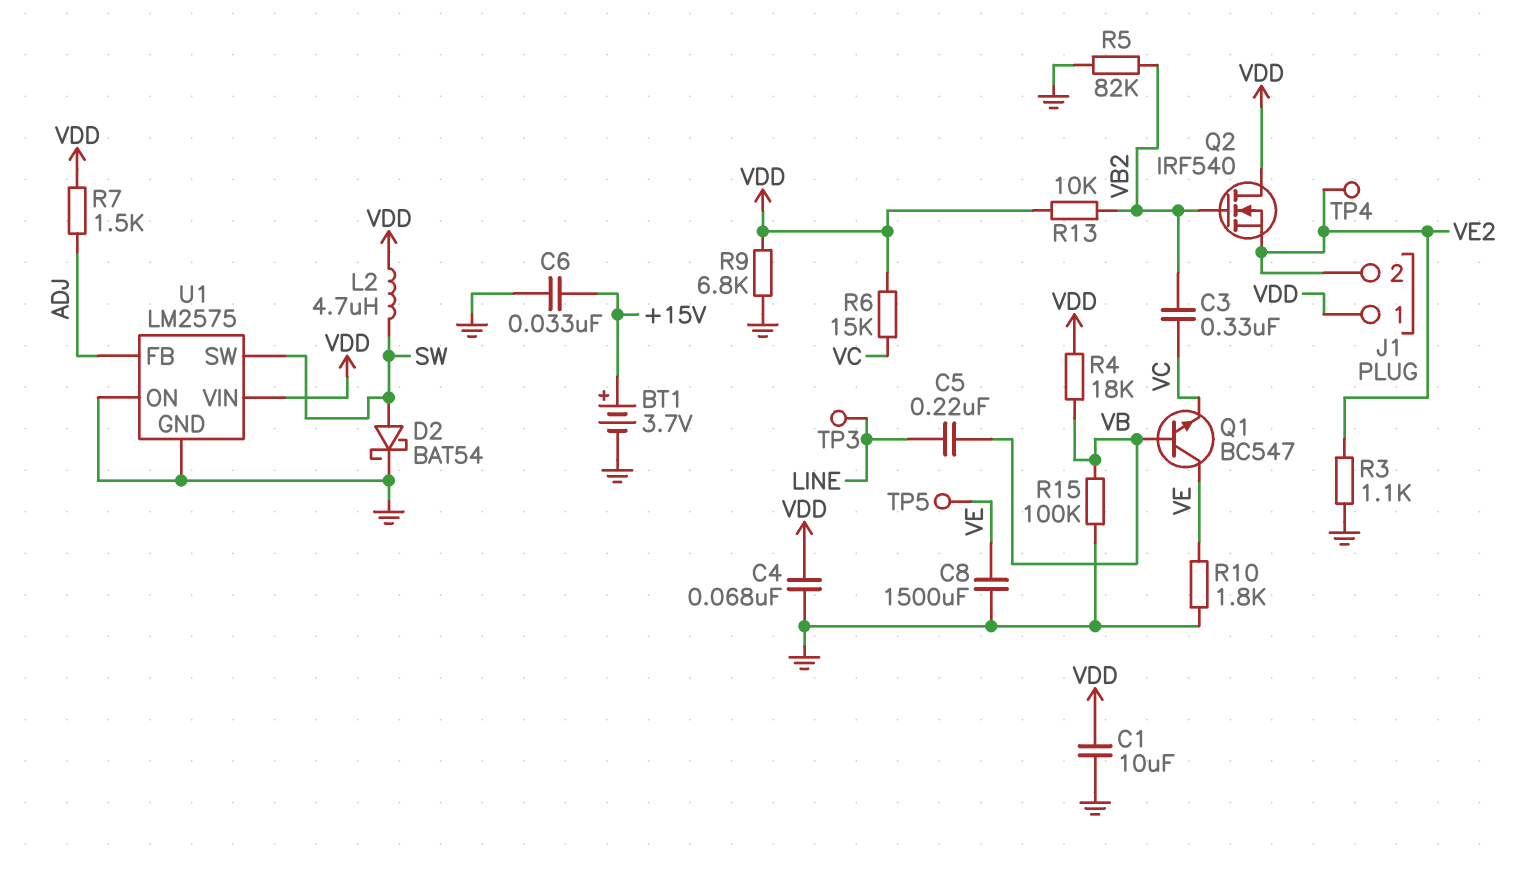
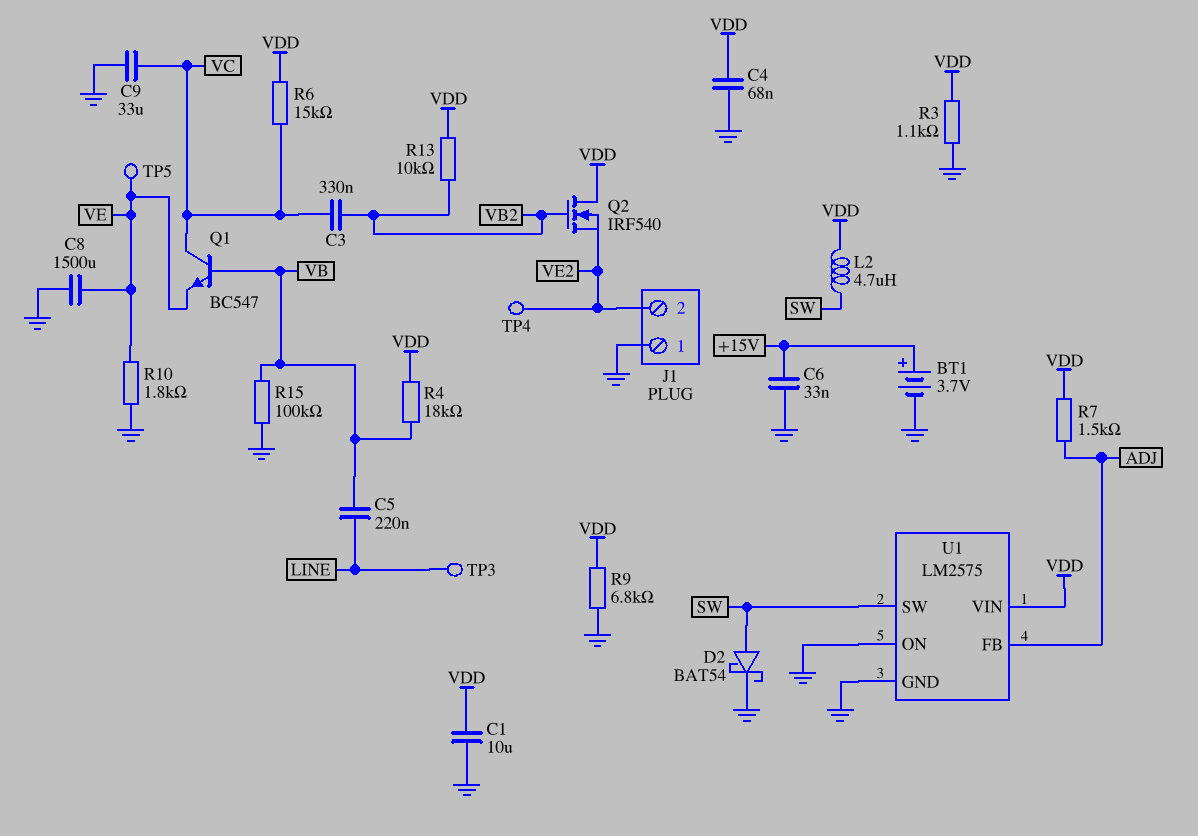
C9: none -> 33uF (GND, VC)
J1 pin 1: VDD -> GND
Q1: NPN BC547 (B VB, C VE, E VC) -> NPN BC547 (B VB, C VC, E VE)
R3: 1.1k (GND, VE2) -> 1.1k (GND, VDD)
R5: 82k (GND, VB2) -> none

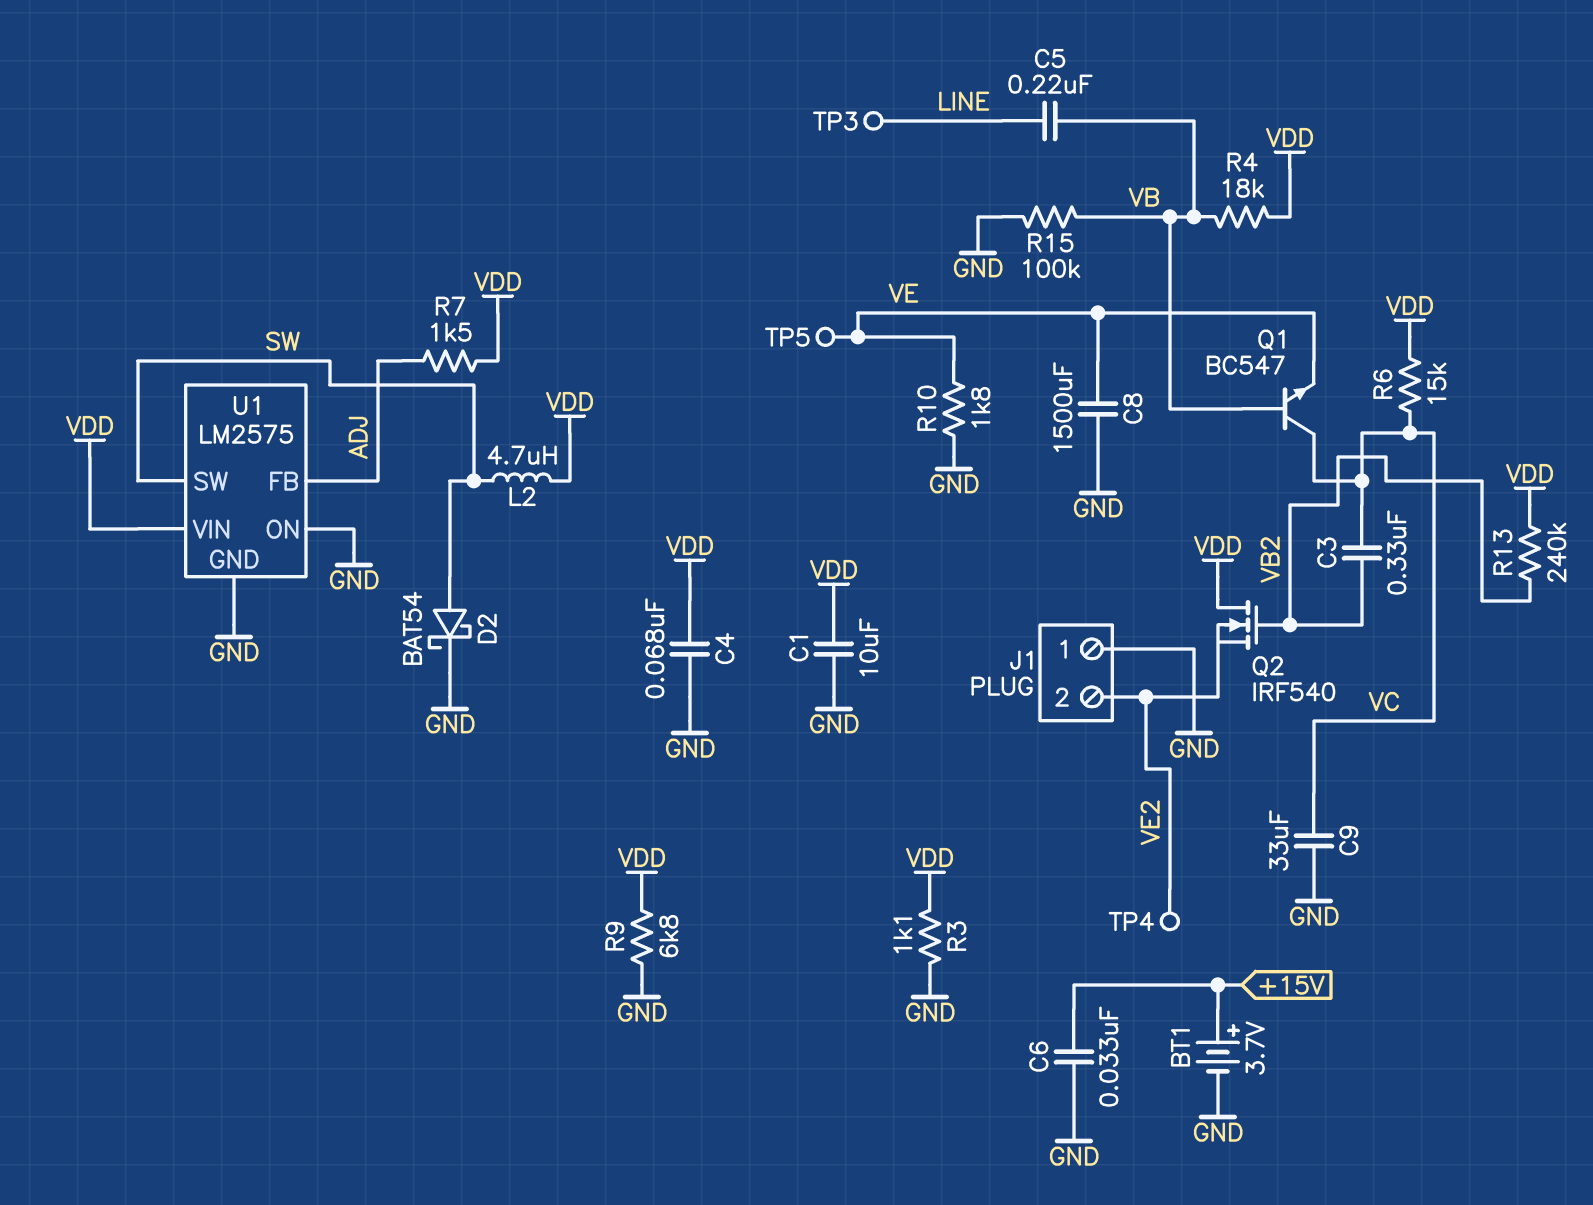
R13: 10k (VB2, VDD) -> 240k (VB2, VDD)

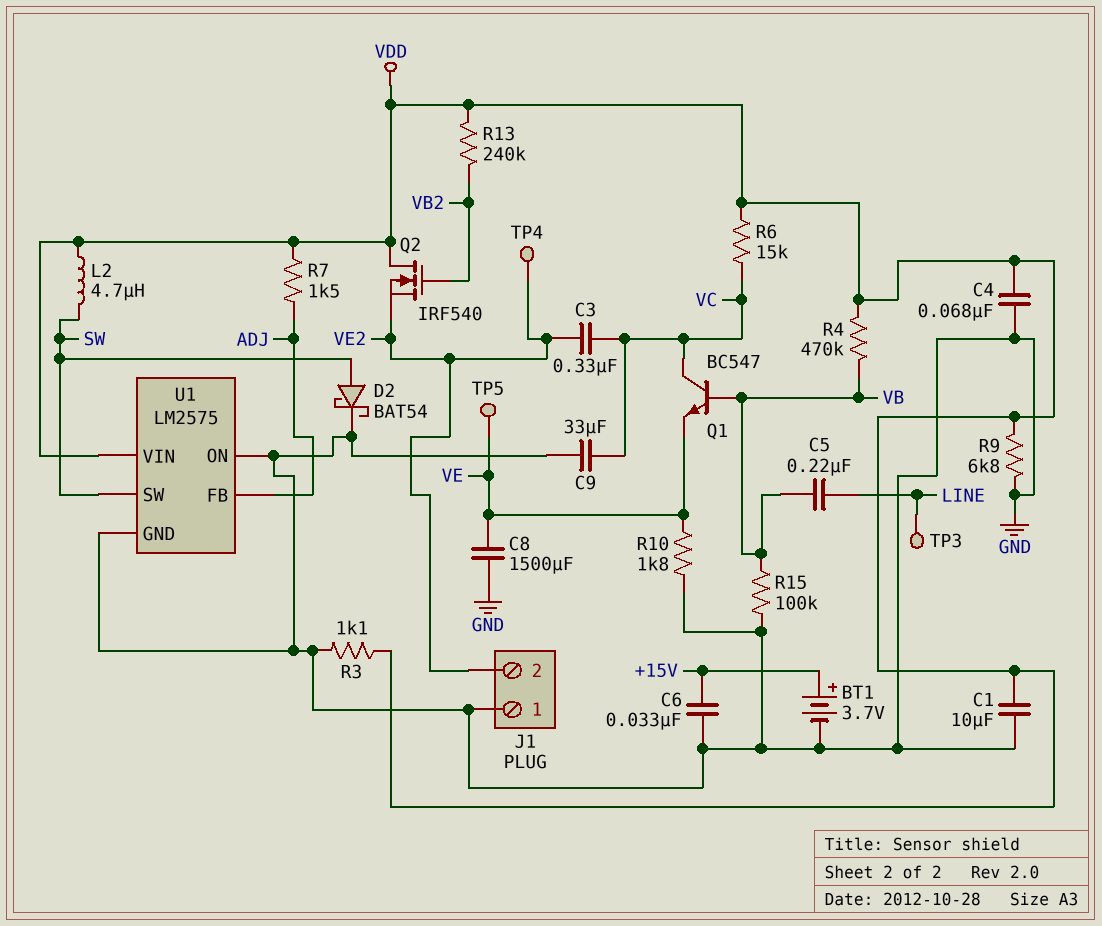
C3: 330nF (VB2, VC) -> 330nF (VC, VE2)
R4: 18k (VB, VDD) -> 470k (VB, VDD)

